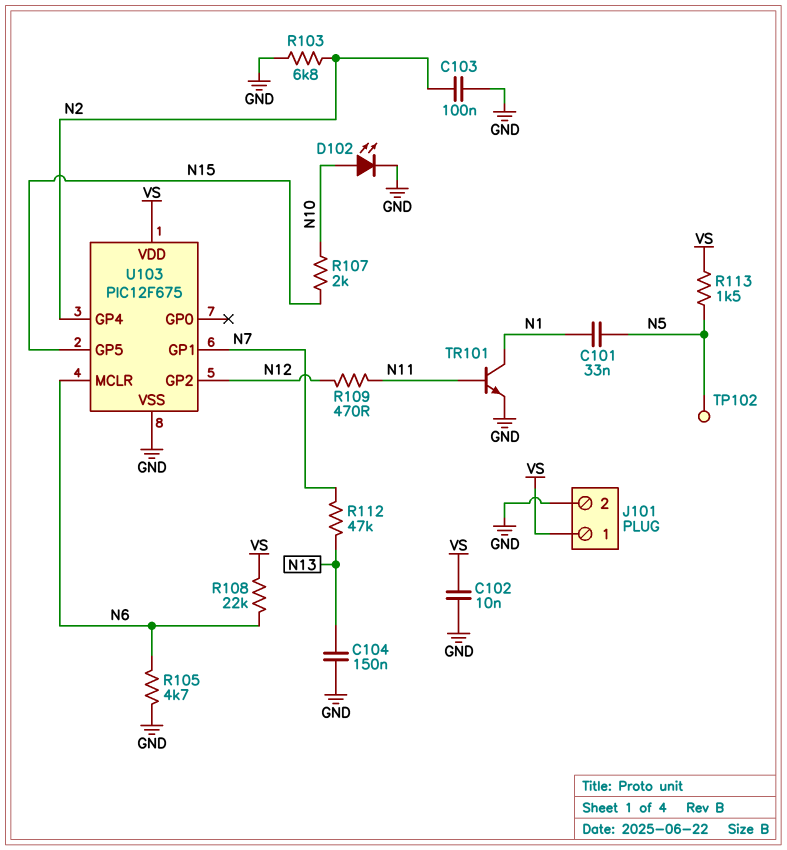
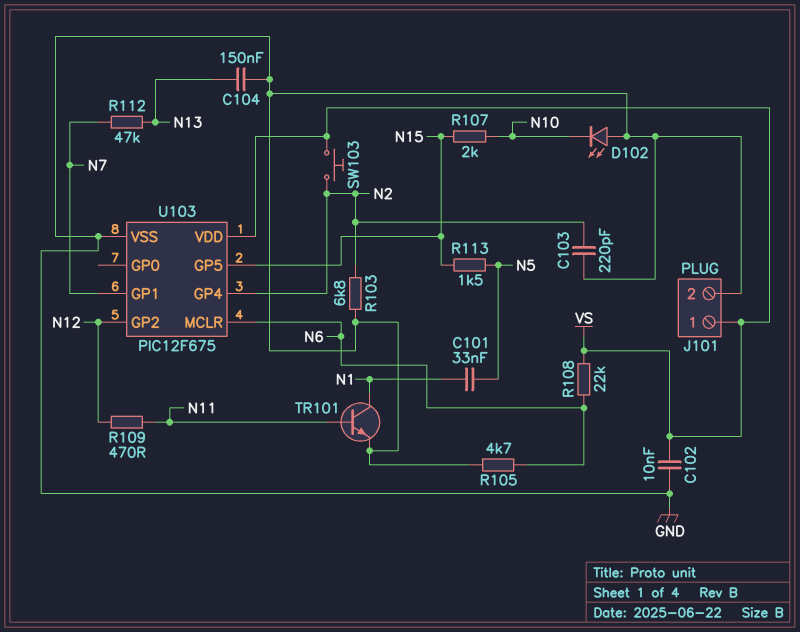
C103: 100nF (GND, N2) -> 220pF (GND, N2)
D102: LED (A N10, K GND) -> LED (A GND, K N10)
R113: 1.5k (N5, VS) -> 1.5k (N5, N15)
SW103: none -> button (N2, VS)
TP102: test point (N5) -> none

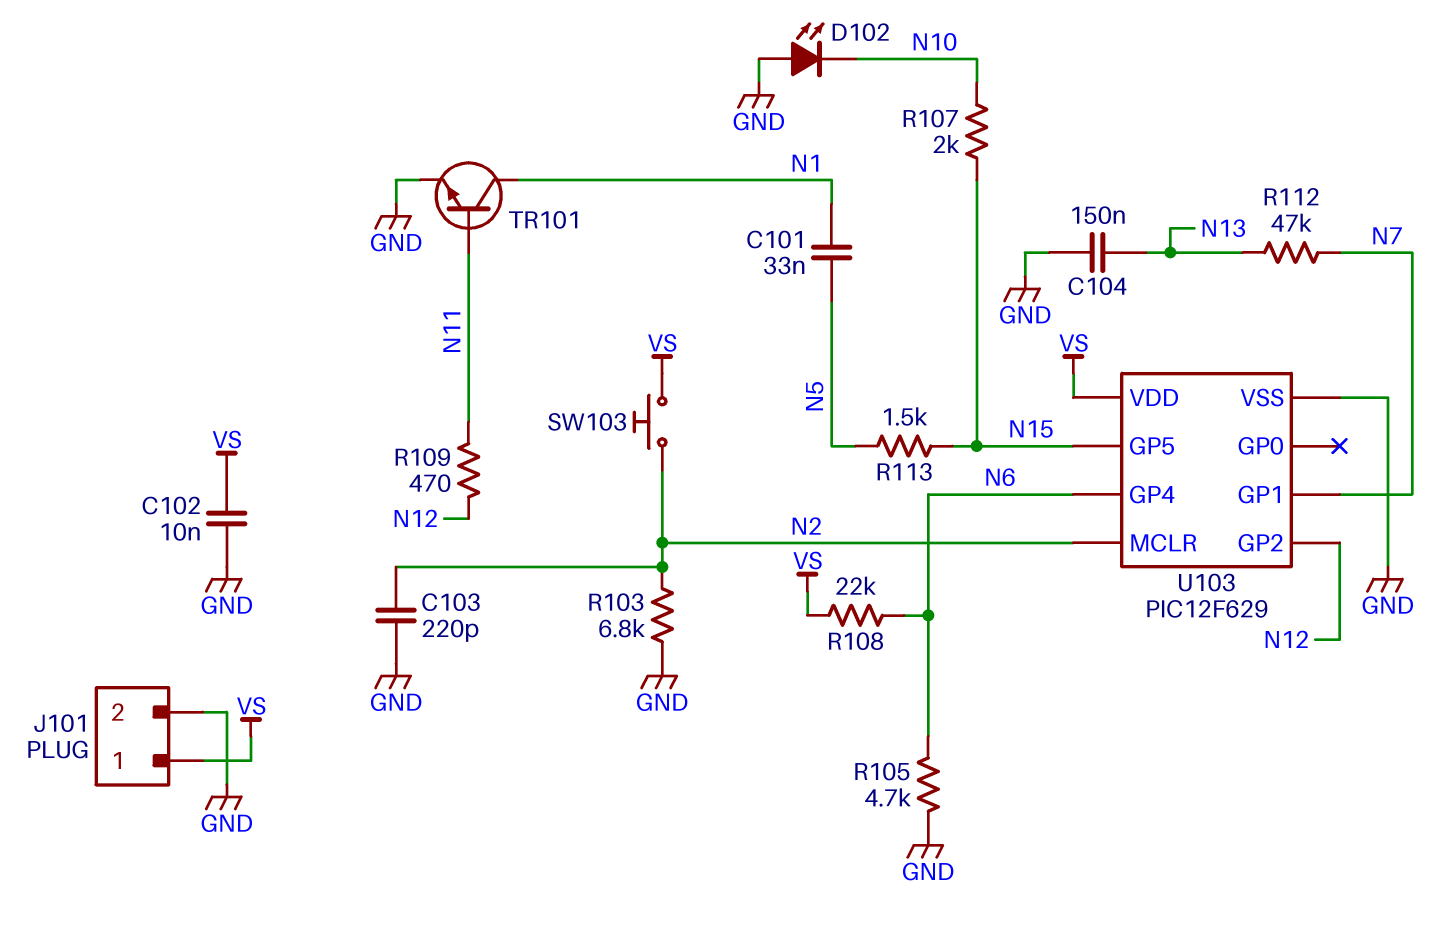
U103: PIC12F675 -> PIC12F629
U103 pin GP4: N2 -> N6
U103 pin MCLR: N6 -> N2

